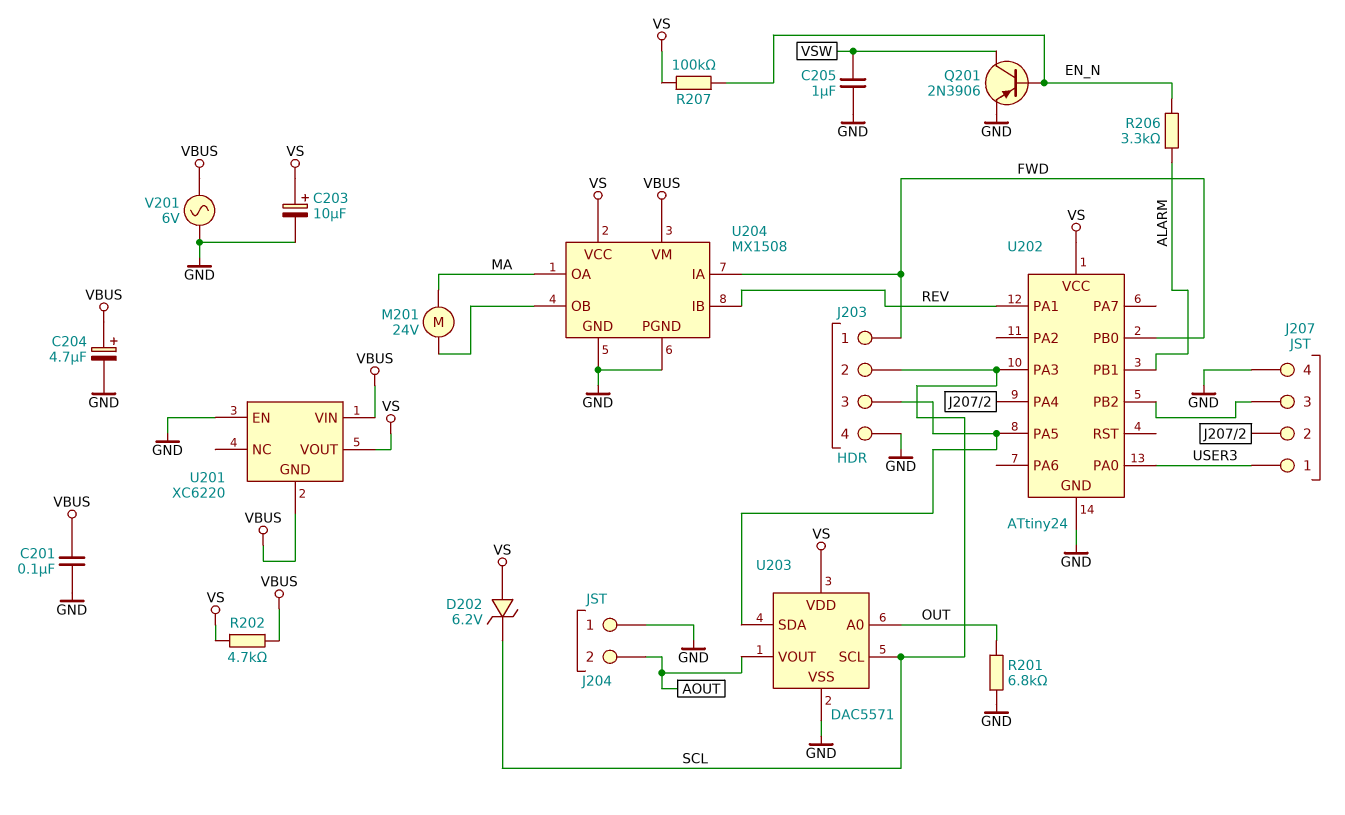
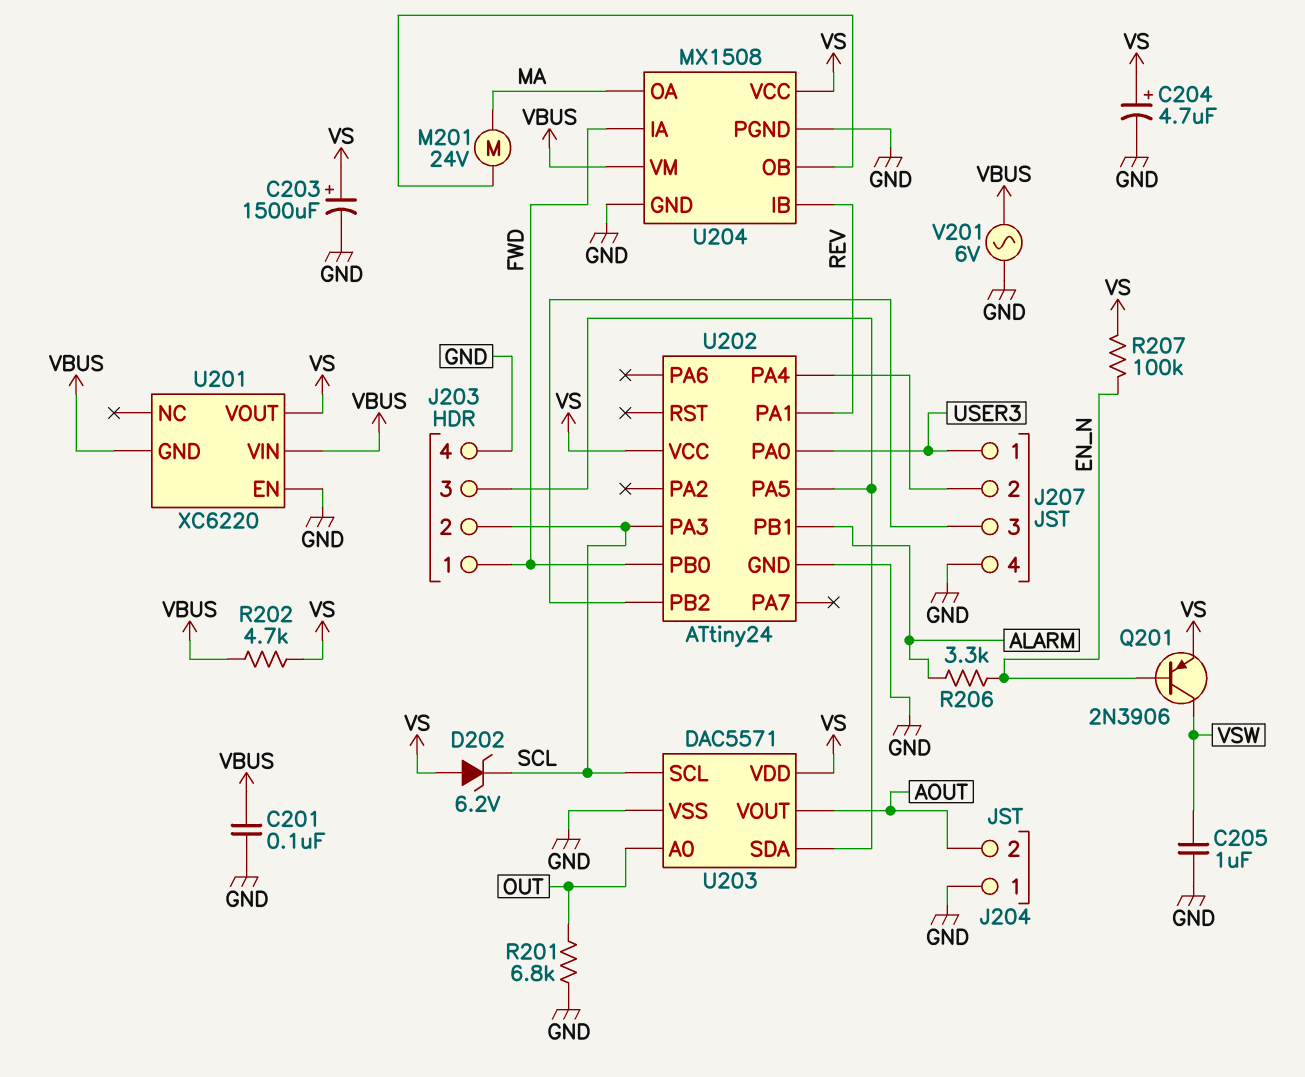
C203: 10uF (plus VS, minus GND) -> 1500uF (plus VS, minus GND)
C204: 4.7uF (plus VBUS, minus GND) -> 4.7uF (plus VS, minus GND)
Q201: PNP 2N3906 (B EN_N, C VSW, E GND) -> PNP 2N3906 (B EN_N, C VSW, E VS)

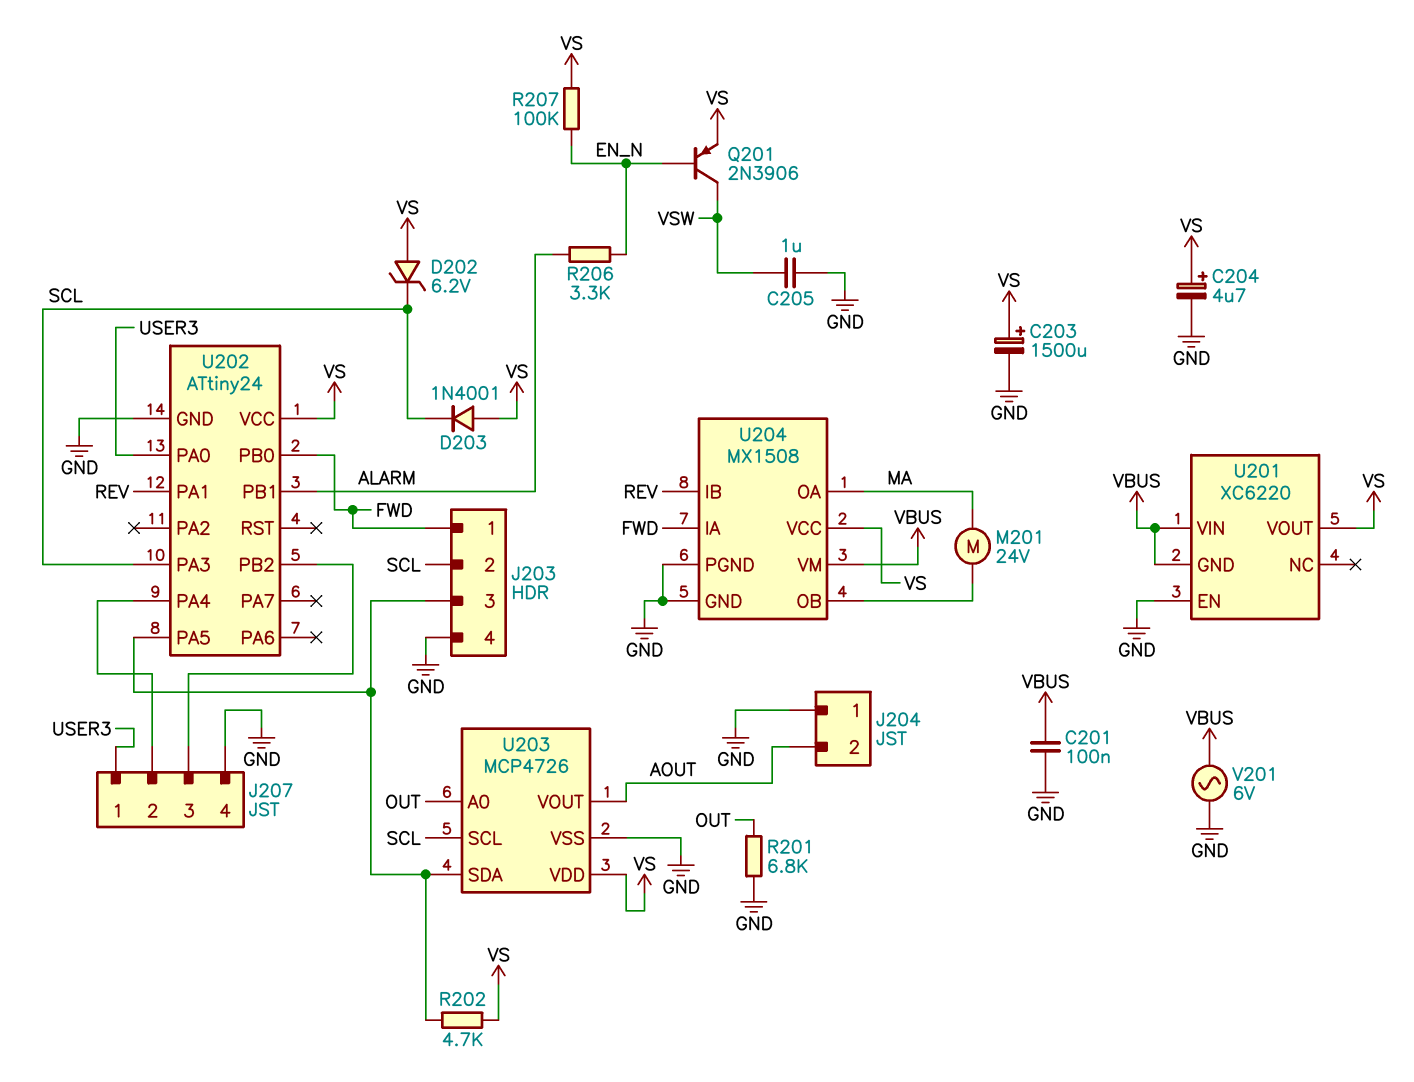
D203: none -> diode 1N4001 (A VS, K SCL)
R202: 4.7k (VBUS, VS) -> 4.7k (J203/3, VS)
U203: DAC5571 -> MCP4726

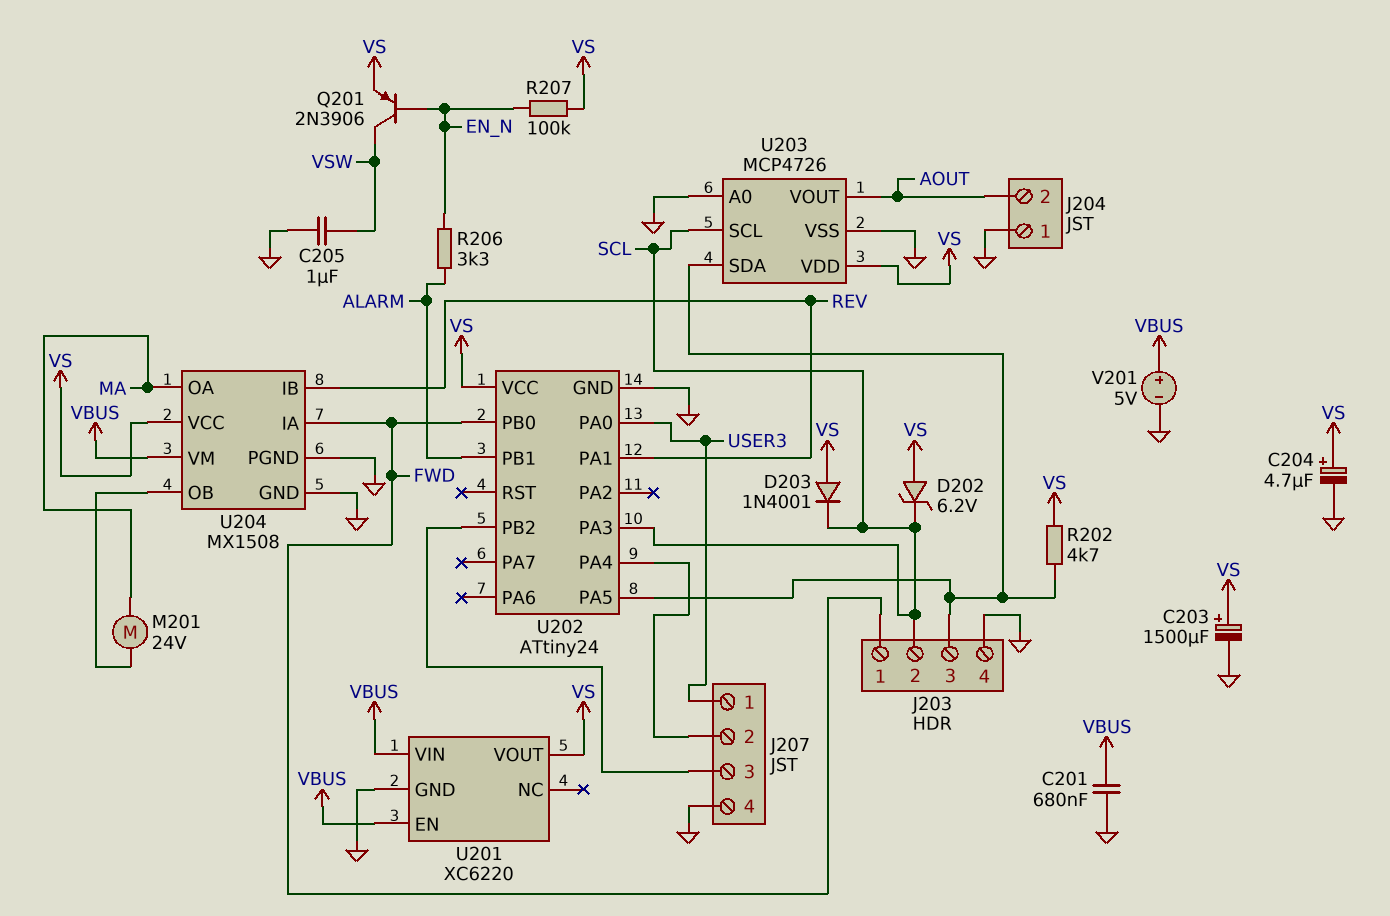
C201: 100nF (GND, VBUS) -> 680nF (GND, VBUS)
R201: 6.8k (GND, OUT) -> none
U201 pin EN: GND -> VBUS
U201 pin GND: VBUS -> GND
U203 pin A0: OUT -> GND
V201: AC 6V (GND, VBUS) -> 5V (plus VBUS, minus GND)

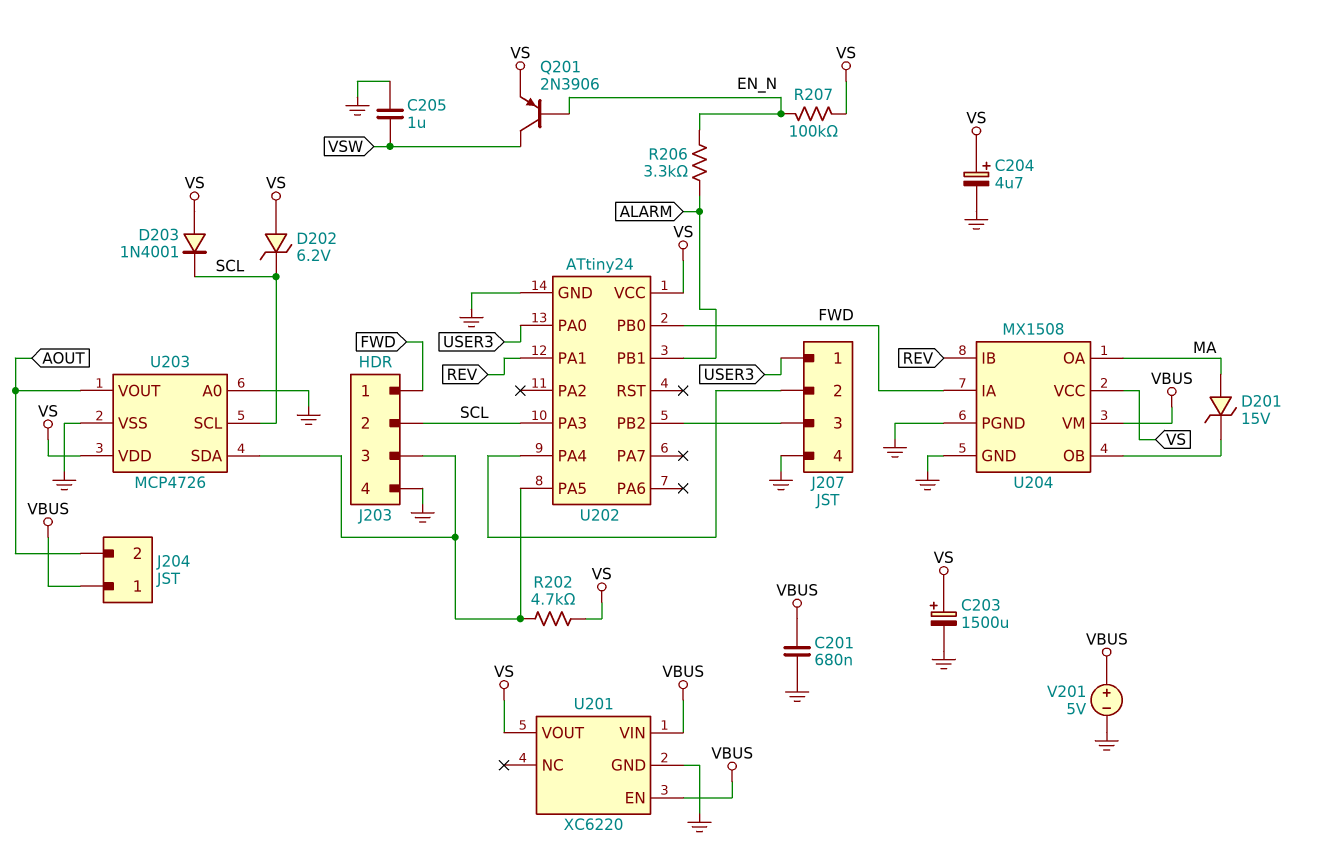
D201: none -> zener 15V (A MA, K U204/OB)
J204 pin 1: GND -> VBUS
M201: motor 24V (MA, U204/OB) -> none

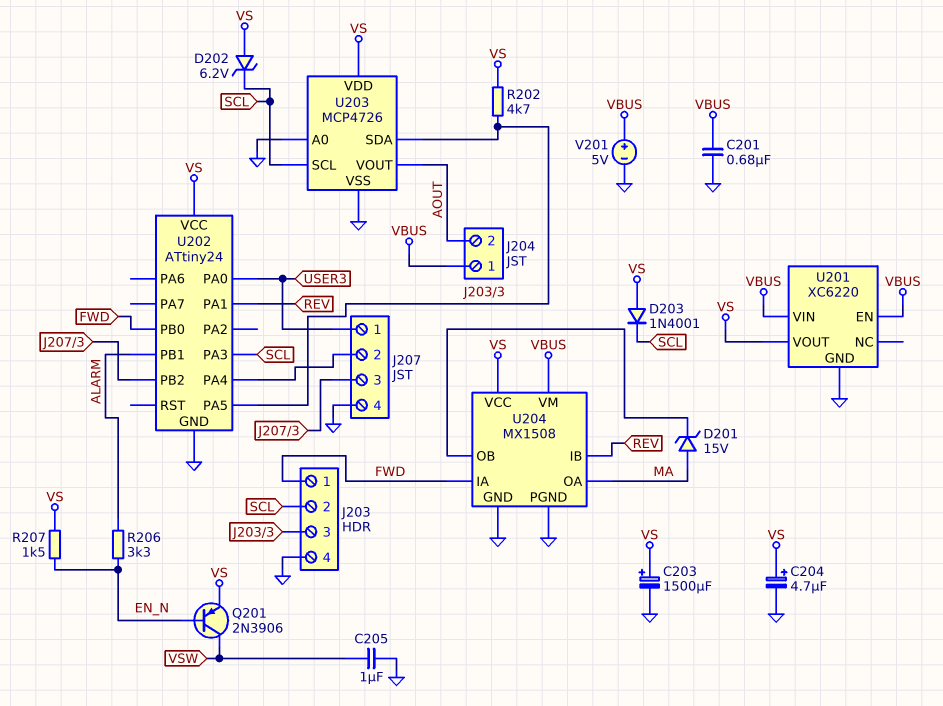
R207: 100k (EN_N, VS) -> 1.5k (EN_N, VS)

